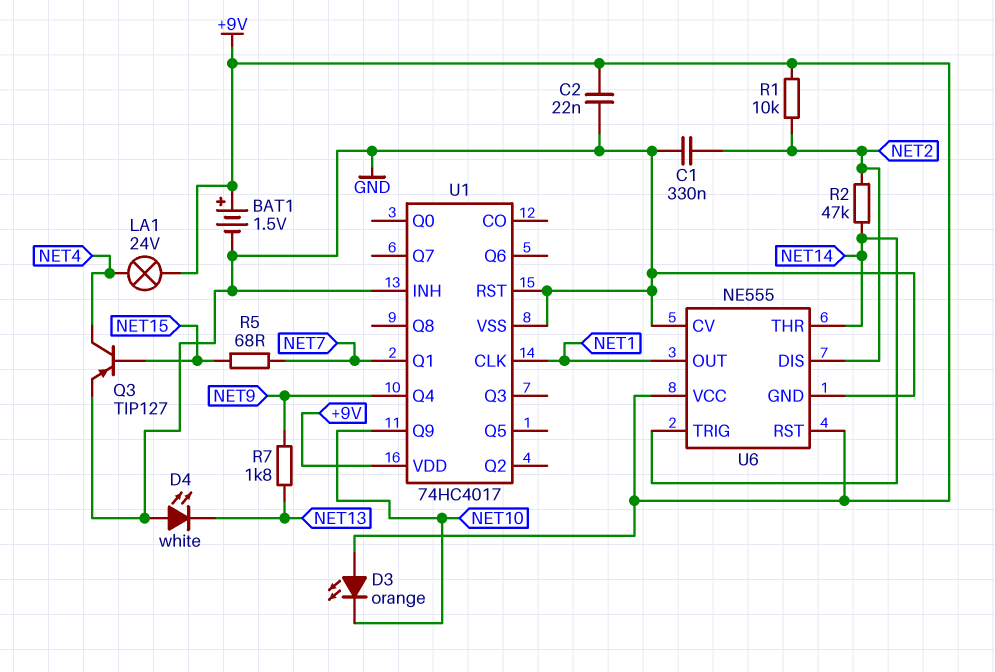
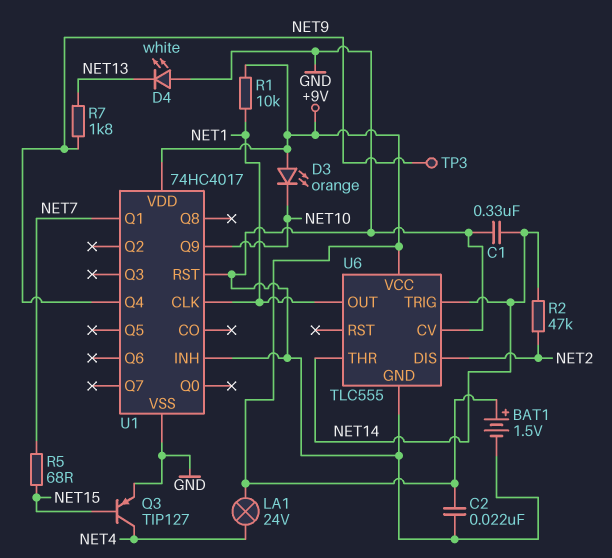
C1: 330nF (GND, NET2) -> 330nF (GND, NET14)
R1: 10k (+9V, NET2) -> 10k (+9V, NET1)
TP3: none -> test point (NET9)
U6: NE555 -> TLC555
U6 pin RST: +9V -> none

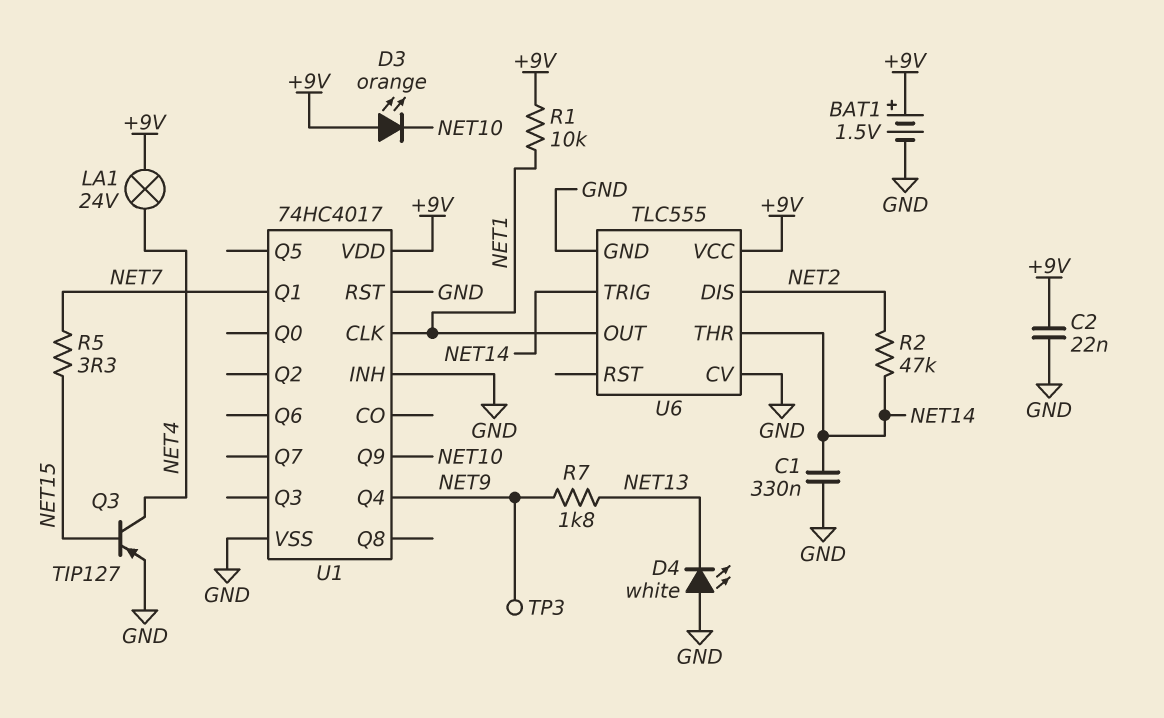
R5: 68 (NET7, NET15) -> 3.3 (NET7, NET15)

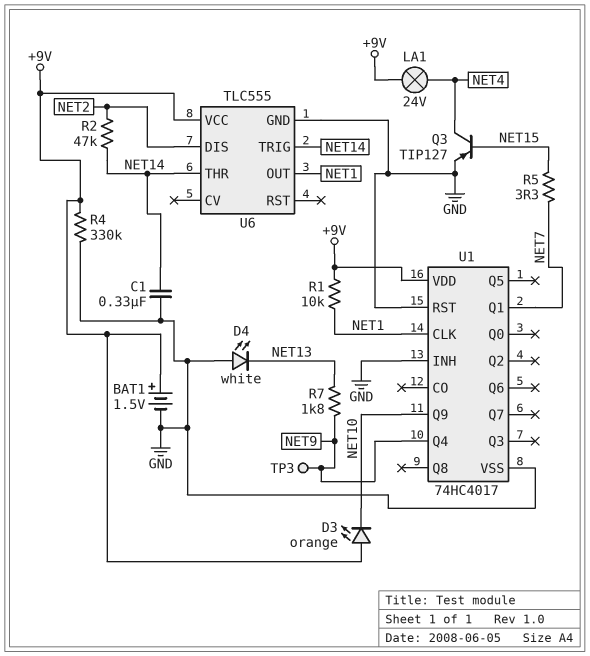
C2: 22nF (+9V, GND) -> none
R4: none -> 330k (+9V, GND)
U6 pin CV: GND -> none

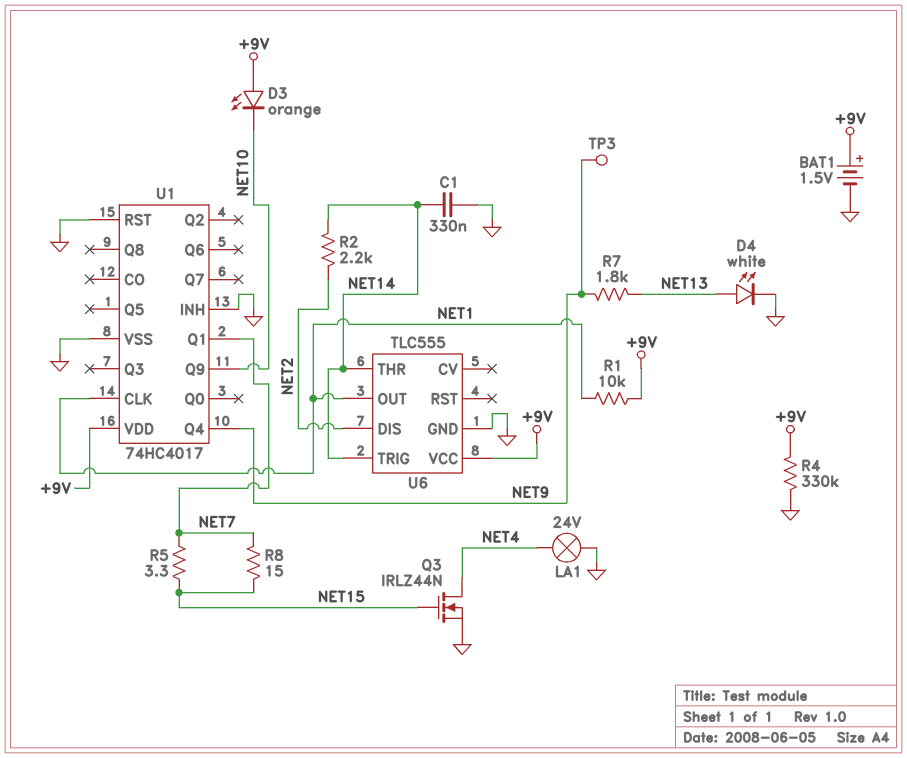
D4: LED white (A GND, K NET13) -> LED white (A NET13, K GND)
LA1: lamp 24V (+9V, NET4) -> lamp 24V (GND, NET4)
Q3: PNP TIP127 (B NET15, C NET4, E GND) -> NMOS IRLZ44N (G NET15, D NET4, S GND)
R2: 47k (NET2, NET14) -> 2.2k (NET2, NET14)
R8: none -> 15 (NET7, NET15)

